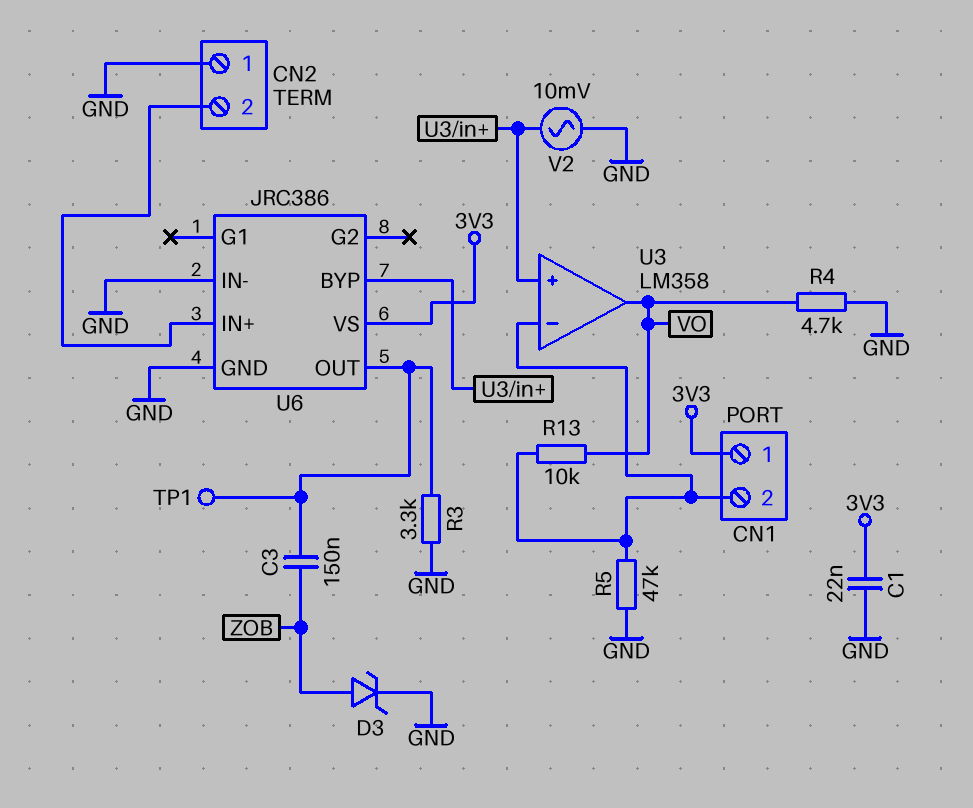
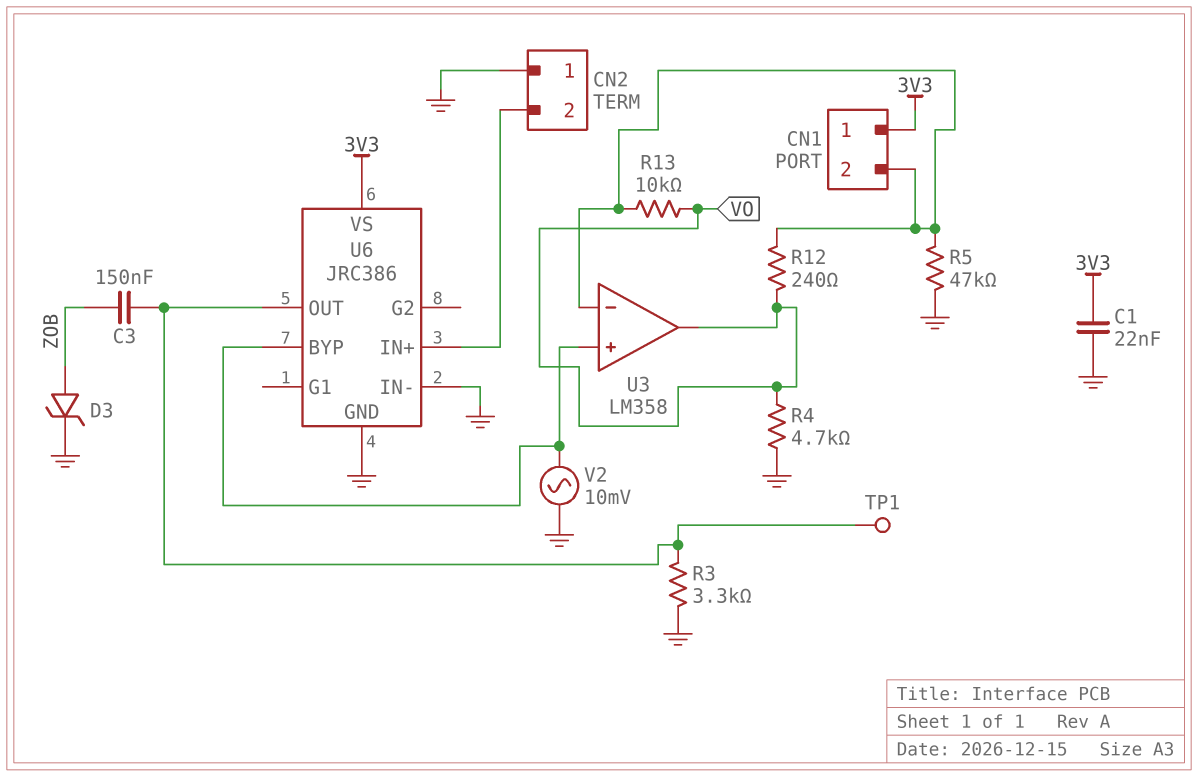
R12: none -> 240 (CN1/2, VO)

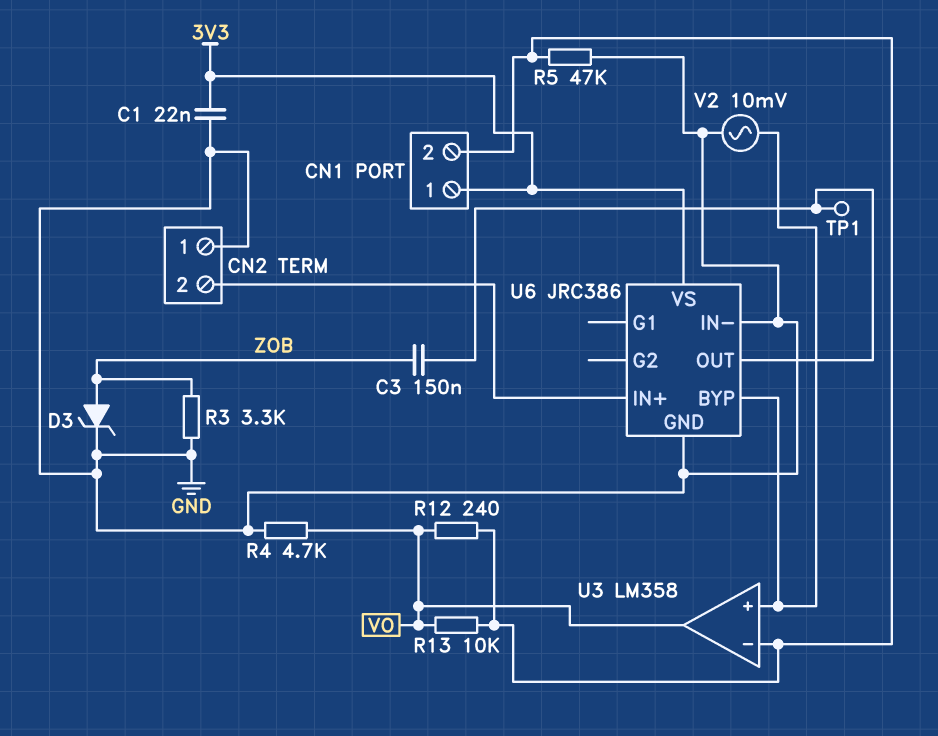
R3: 3.3k (GND, U6/OUT) -> 3.3k (GND, ZOB)

